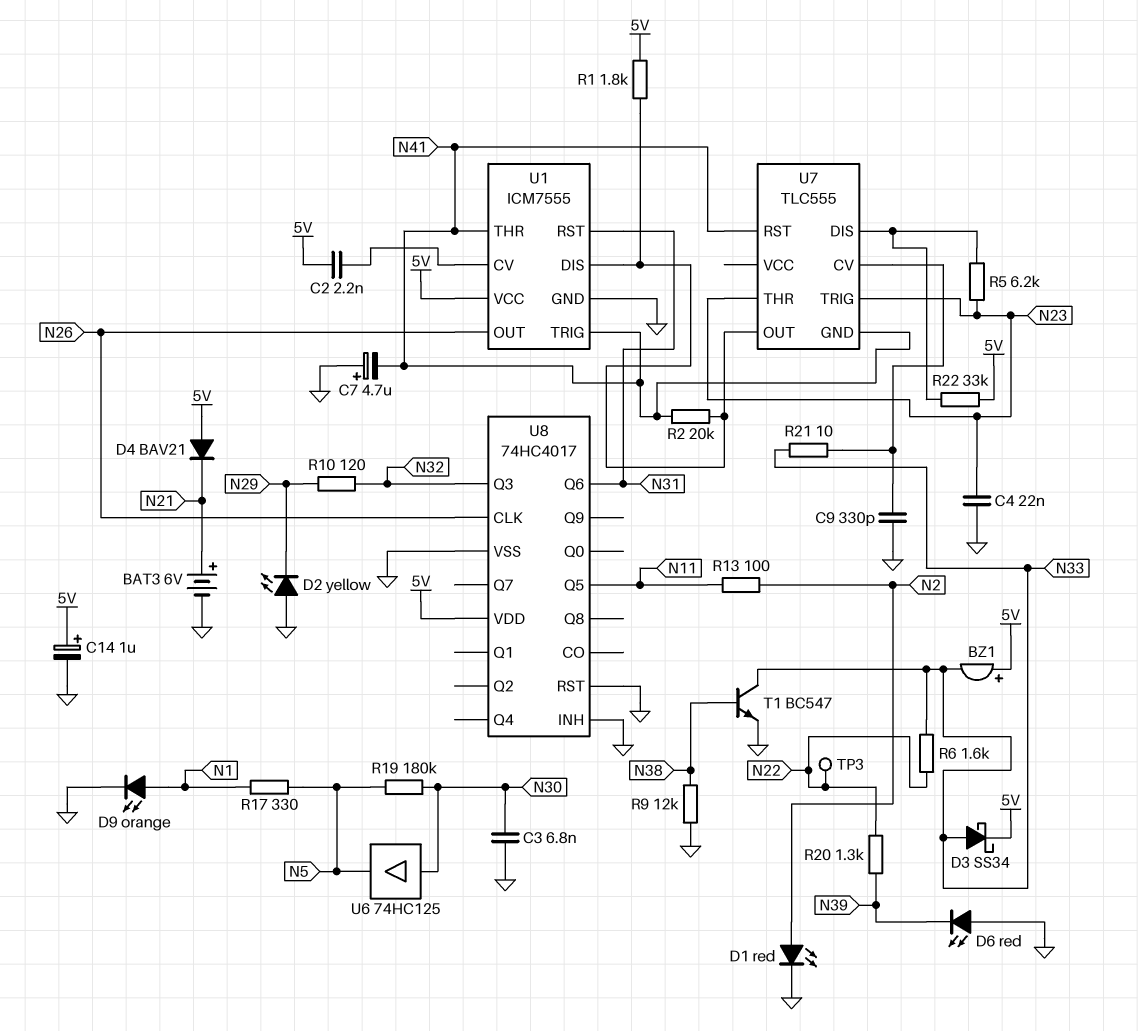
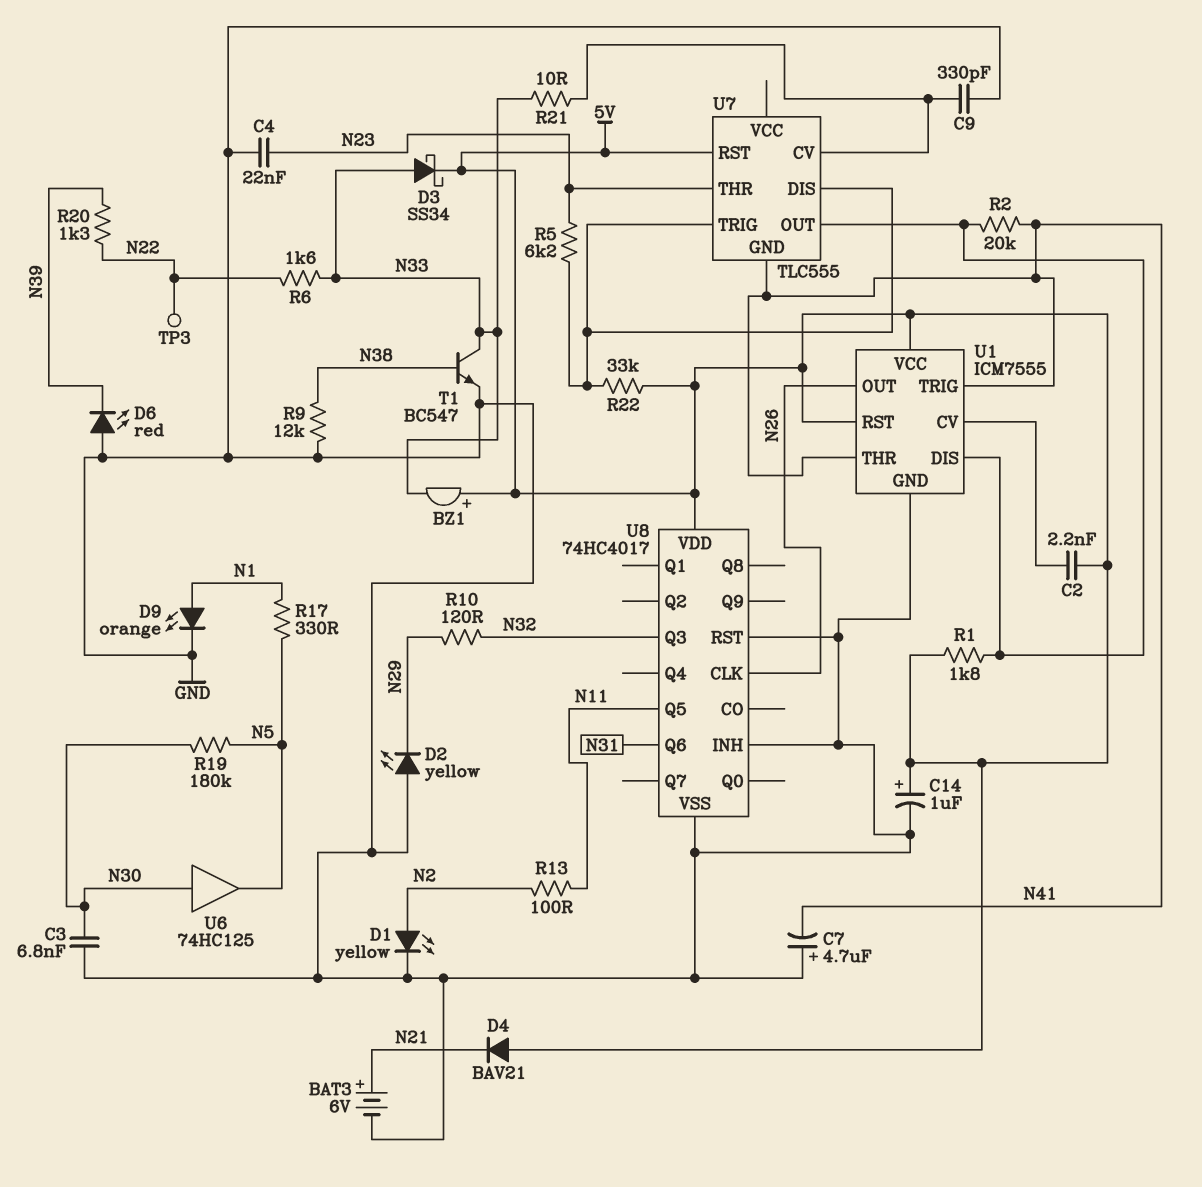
D1: LED red (A N2, K GND) -> LED yellow (A N2, K GND)
U1 pin RST: N31 -> 5V
U7 pin RST: N41 -> 5V
U7 pin TRIG: N23 -> U7/DIS

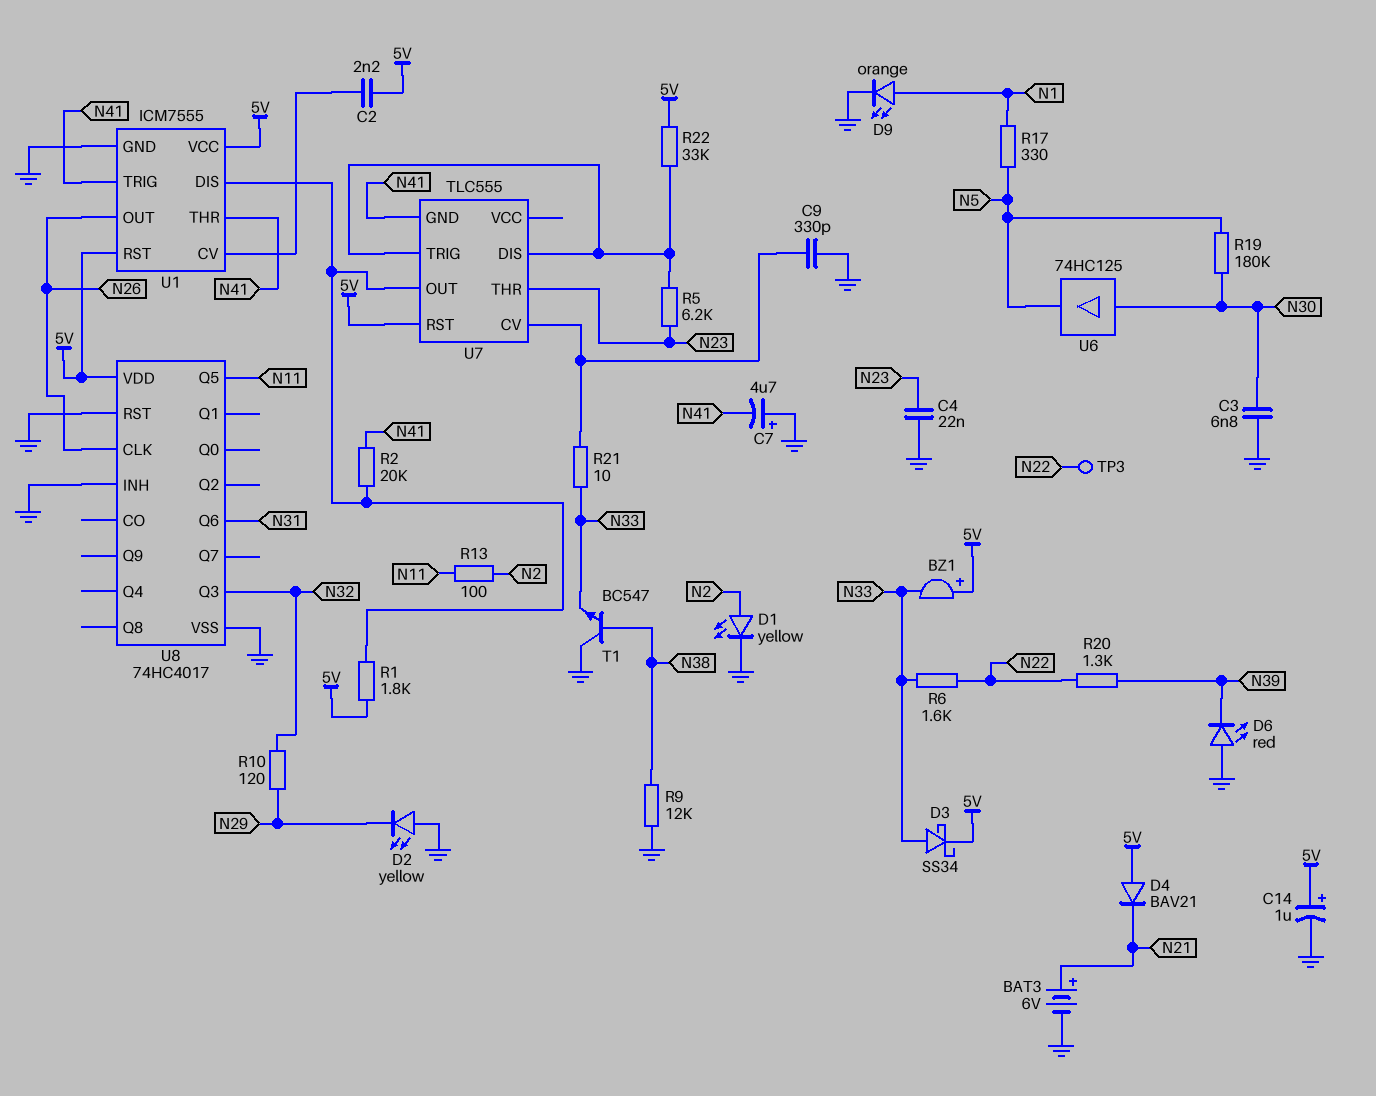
T1: NPN BC547 (B N38, C N33, E GND) -> NPN BC547 (B N38, C GND, E N33)

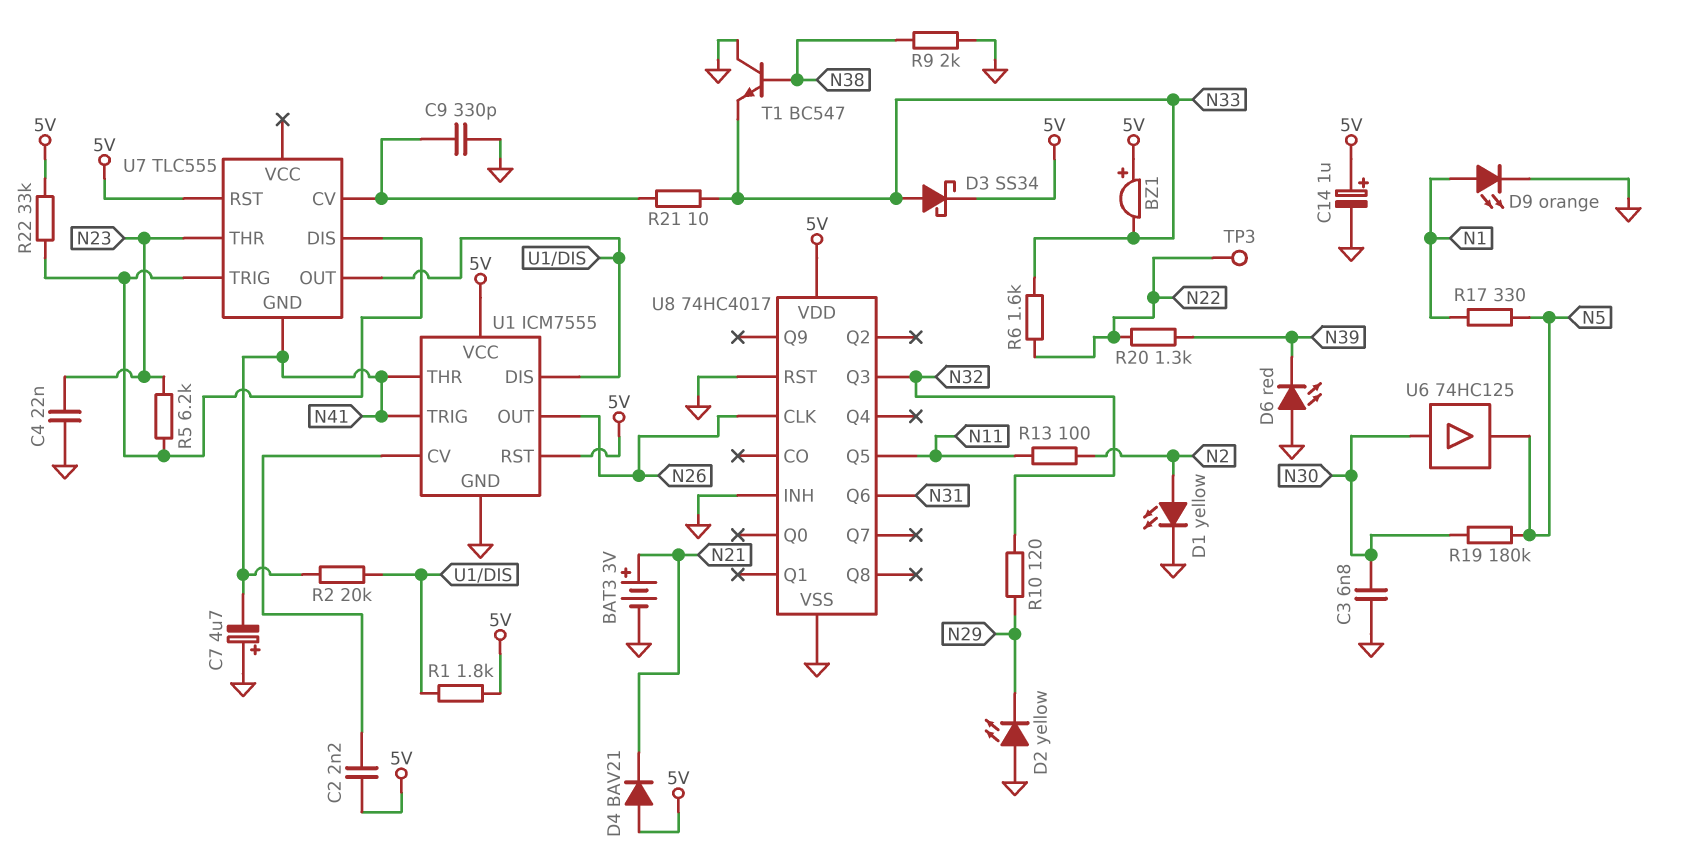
BAT3: 6V (plus N21, minus GND) -> 3V (plus N21, minus GND)
R9: 12k (GND, N38) -> 2k (GND, N38)

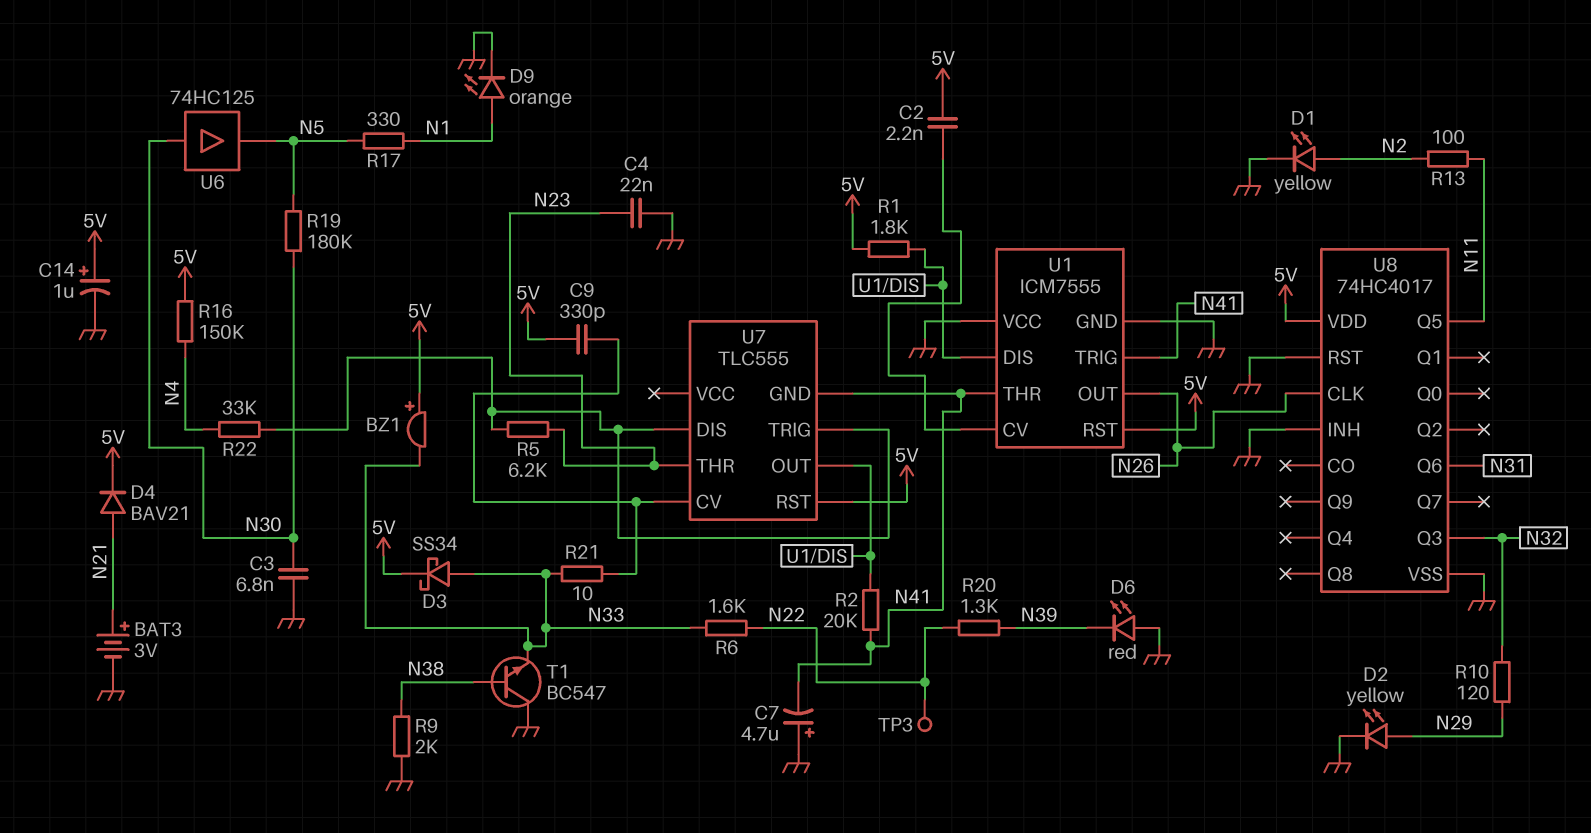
C9: 330pF (GND, U7/CV) -> 330pF (5V, U7/CV)
D2: LED yellow (A GND, K N29) -> LED yellow (A N29, K GND)
D4: diode BAV21 (A 5V, K N21) -> diode BAV21 (A N21, K 5V)
R16: none -> 150k (5V, N4)
R22: 33k (5V, U7/DIS) -> 33k (N4, U7/DIS)
U1 pin VCC: 5V -> GND

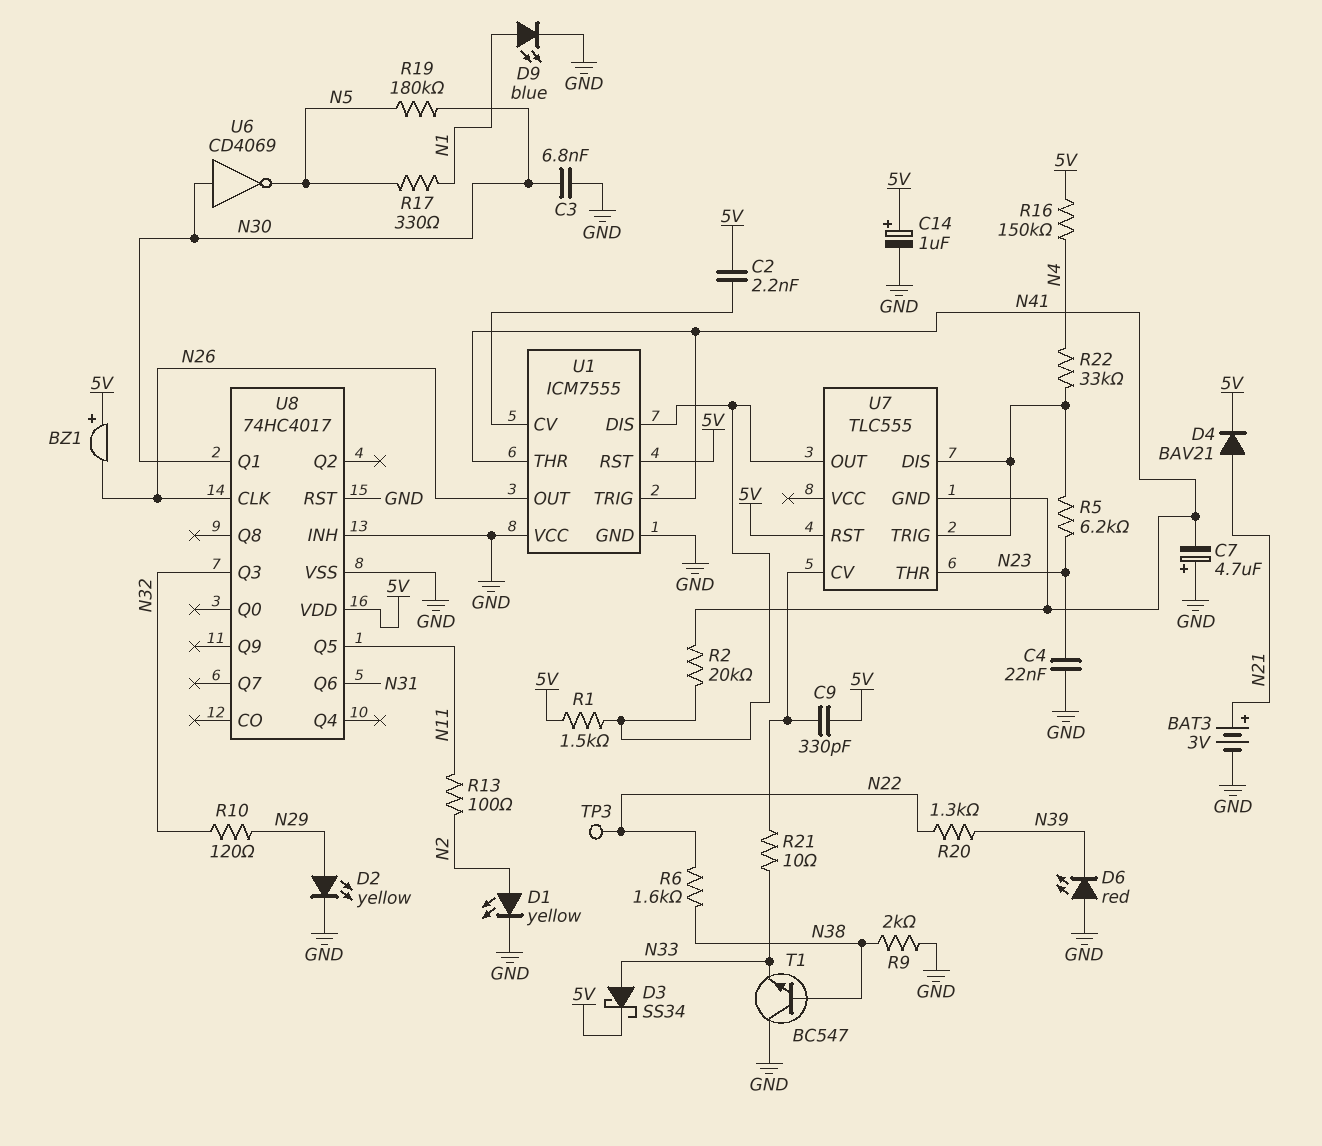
BZ1: buzzer (plus 5V, minus N33) -> buzzer (plus 5V, minus N26)
D9: LED orange (A N1, K GND) -> LED blue (A N1, K GND)
R1: 1.8k (5V, U1/DIS) -> 1.5k (5V, U1/DIS)
R6: 1.6k (N22, N33) -> 1.6k (N22, N38)
U6: buffer 74HC125 (in N30, out N5) -> NOT CD4069 (in N30, out N5)
U8 pin Q1: none -> N30

